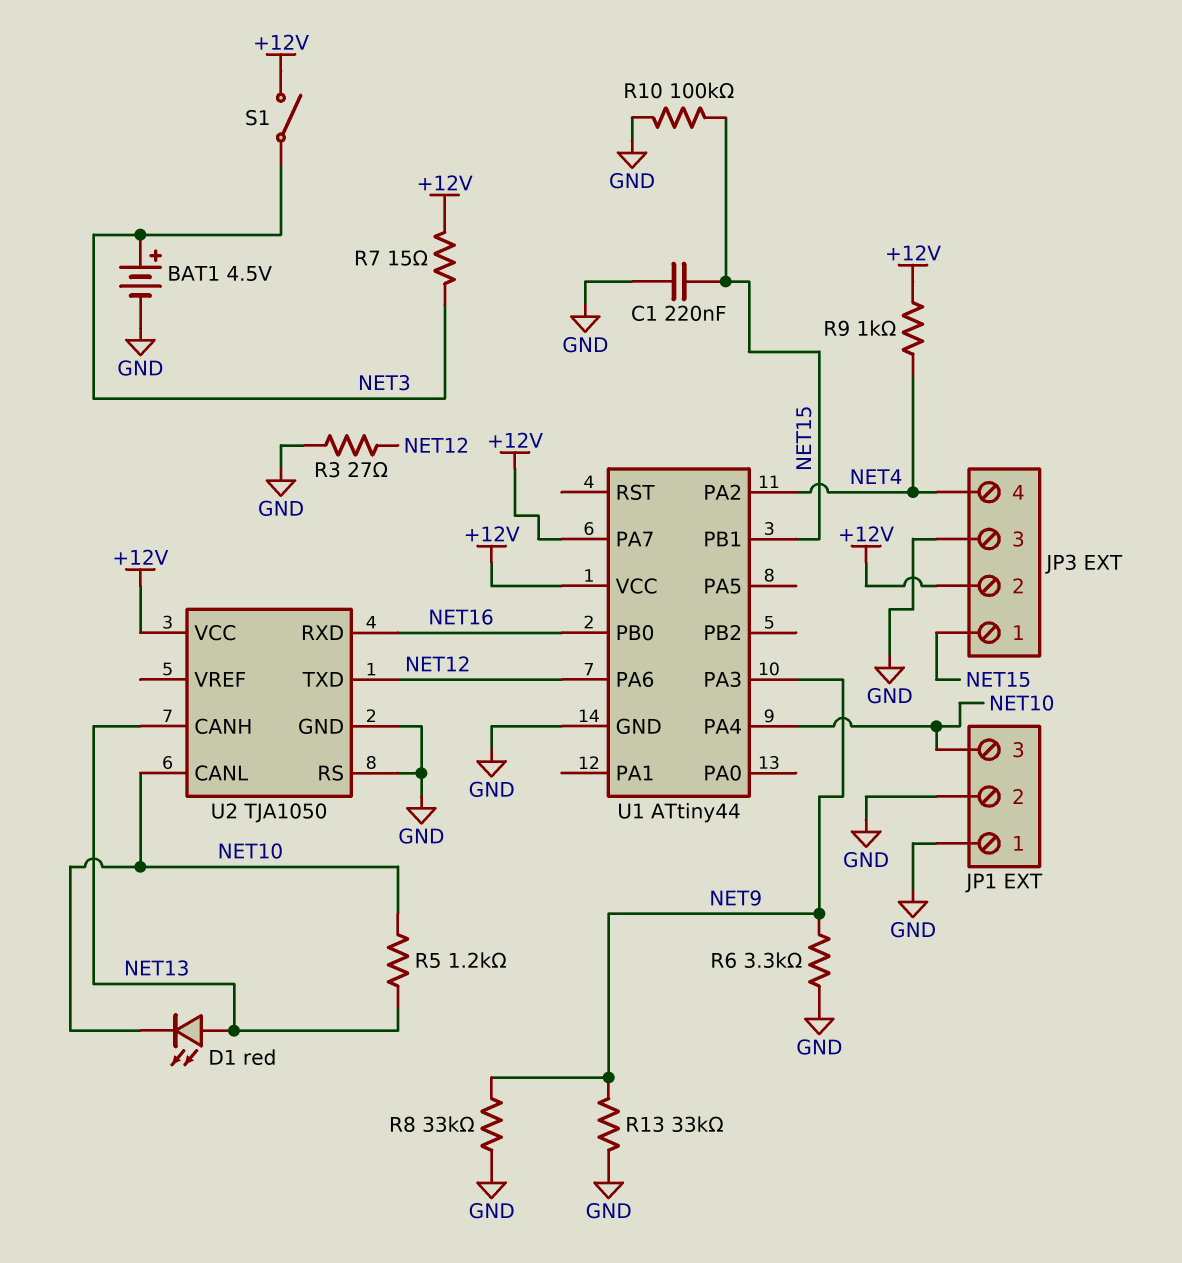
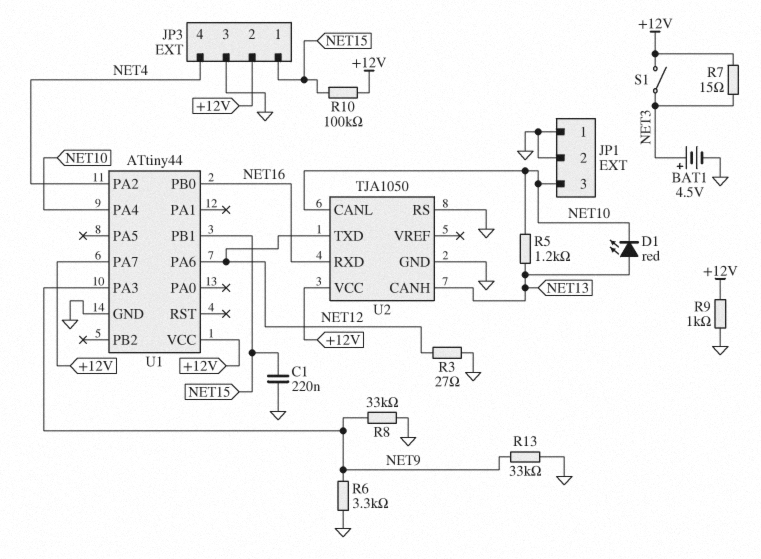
R9: 1k (+12V, NET4) -> 1k (+12V, GND)
R10: 100k (GND, NET15) -> 100k (+12V, NET15)

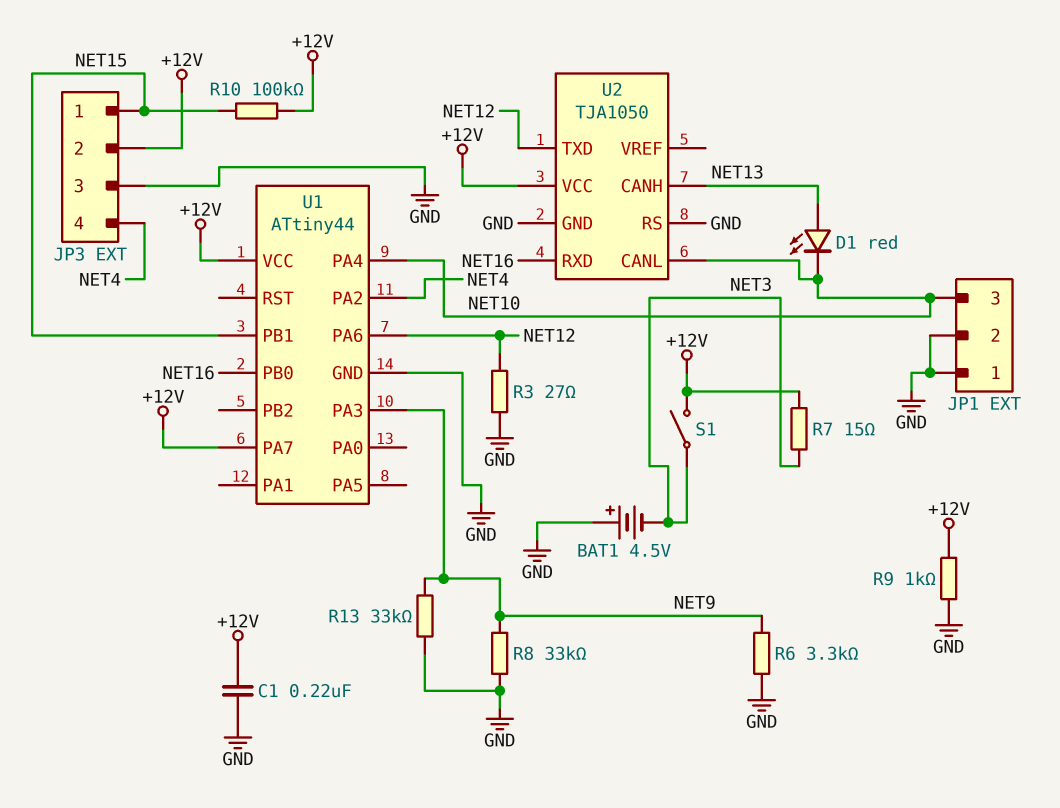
BAT1: 4.5V (plus NET3, minus GND) -> 4.5V (plus GND, minus NET3)
C1: 220nF (GND, NET15) -> 220nF (+12V, GND)
R5: 1.2k (NET10, NET13) -> none

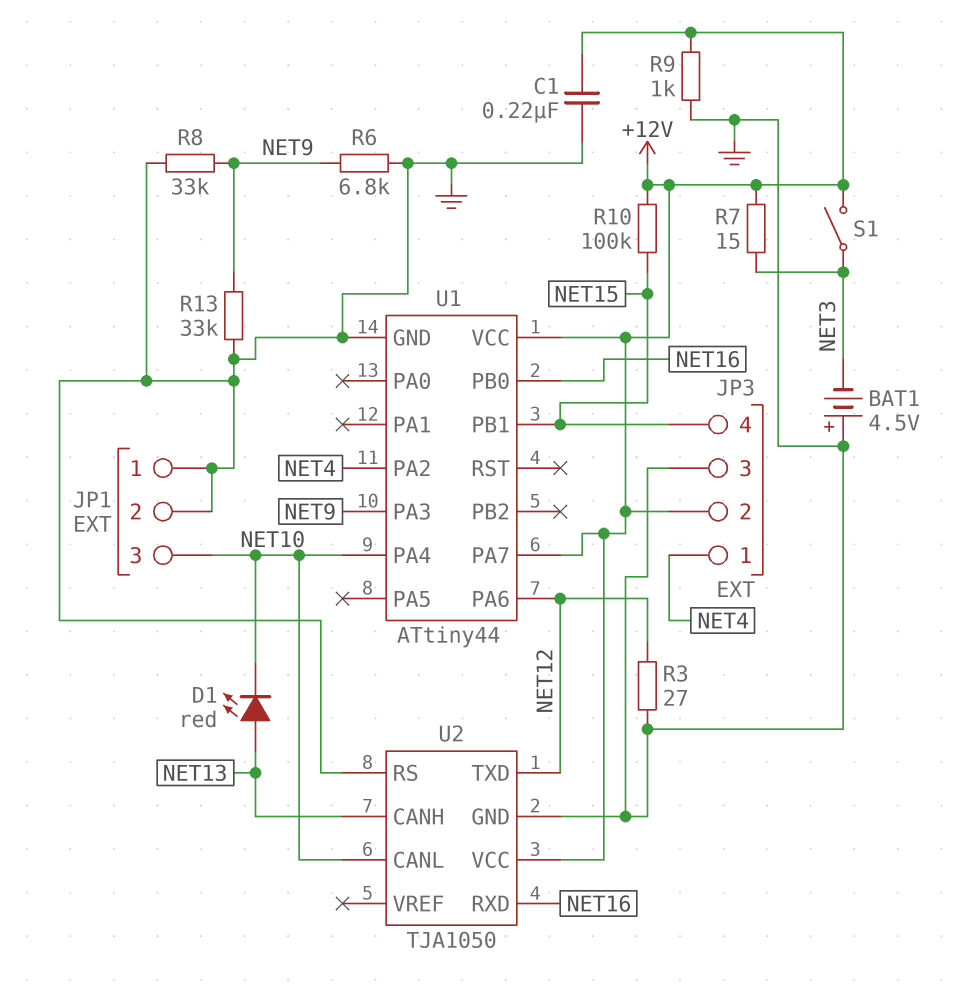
JP3 pin 1: NET15 -> NET4
JP3 pin 4: NET4 -> NET15
R6: 3.3k (GND, NET9) -> 6.8k (GND, NET9)

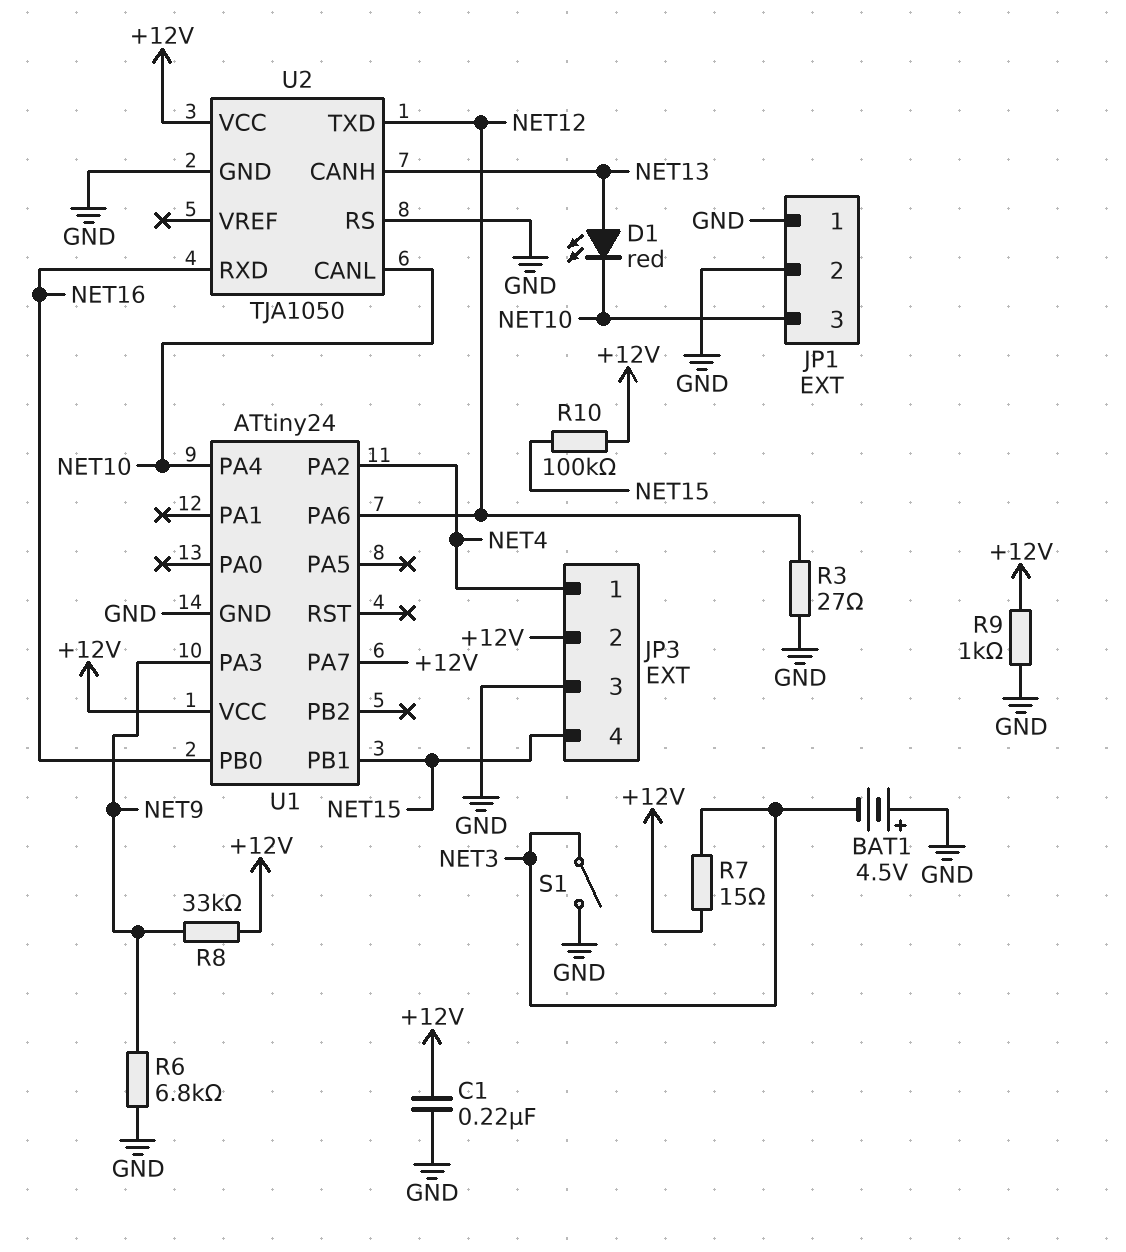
R8: 33k (GND, NET9) -> 33k (+12V, NET9)
R13: 33k (GND, NET9) -> none
S1: switch (+12V, NET3) -> switch (GND, NET3)
U1: ATtiny44 -> ATtiny24

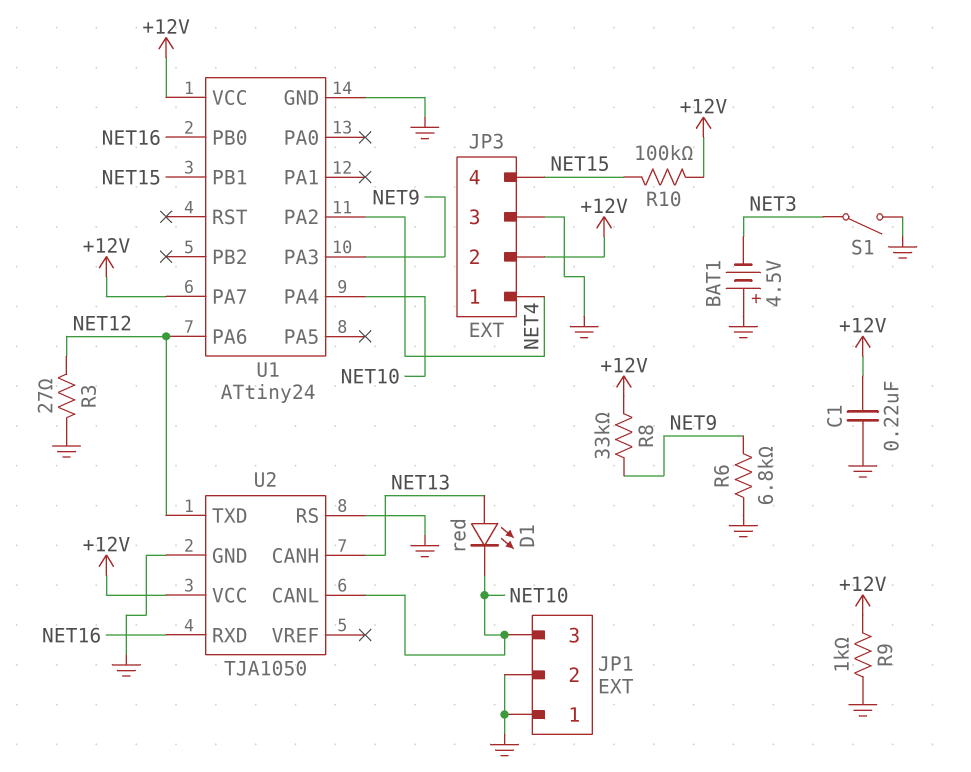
R7: 15 (+12V, NET3) -> none

